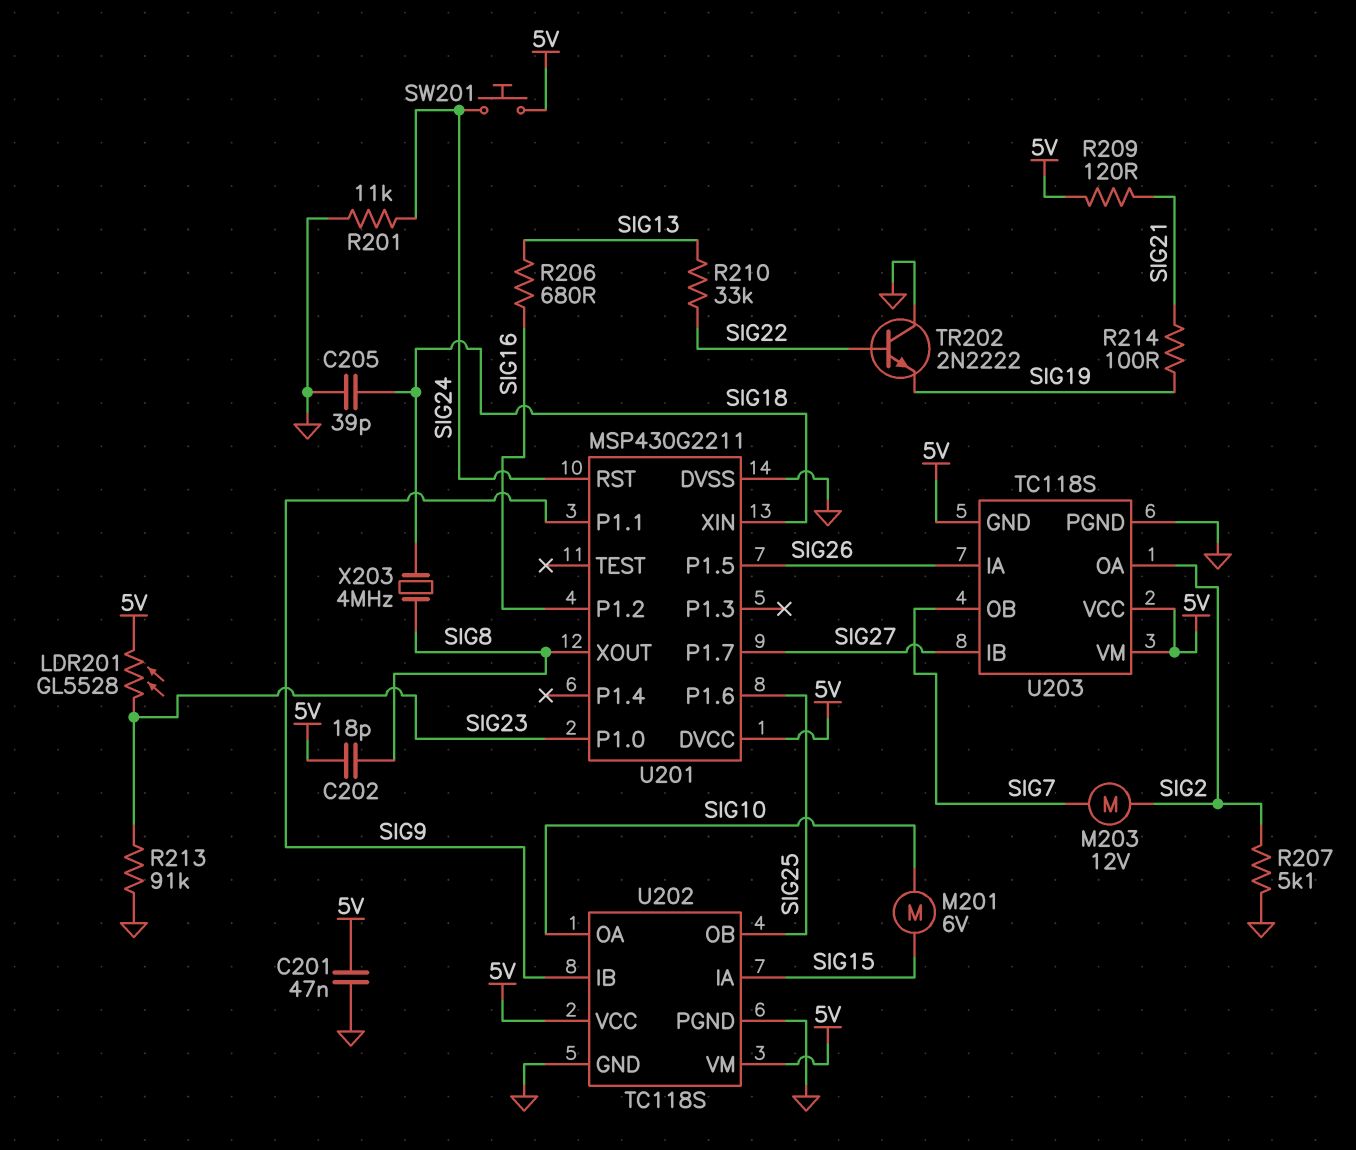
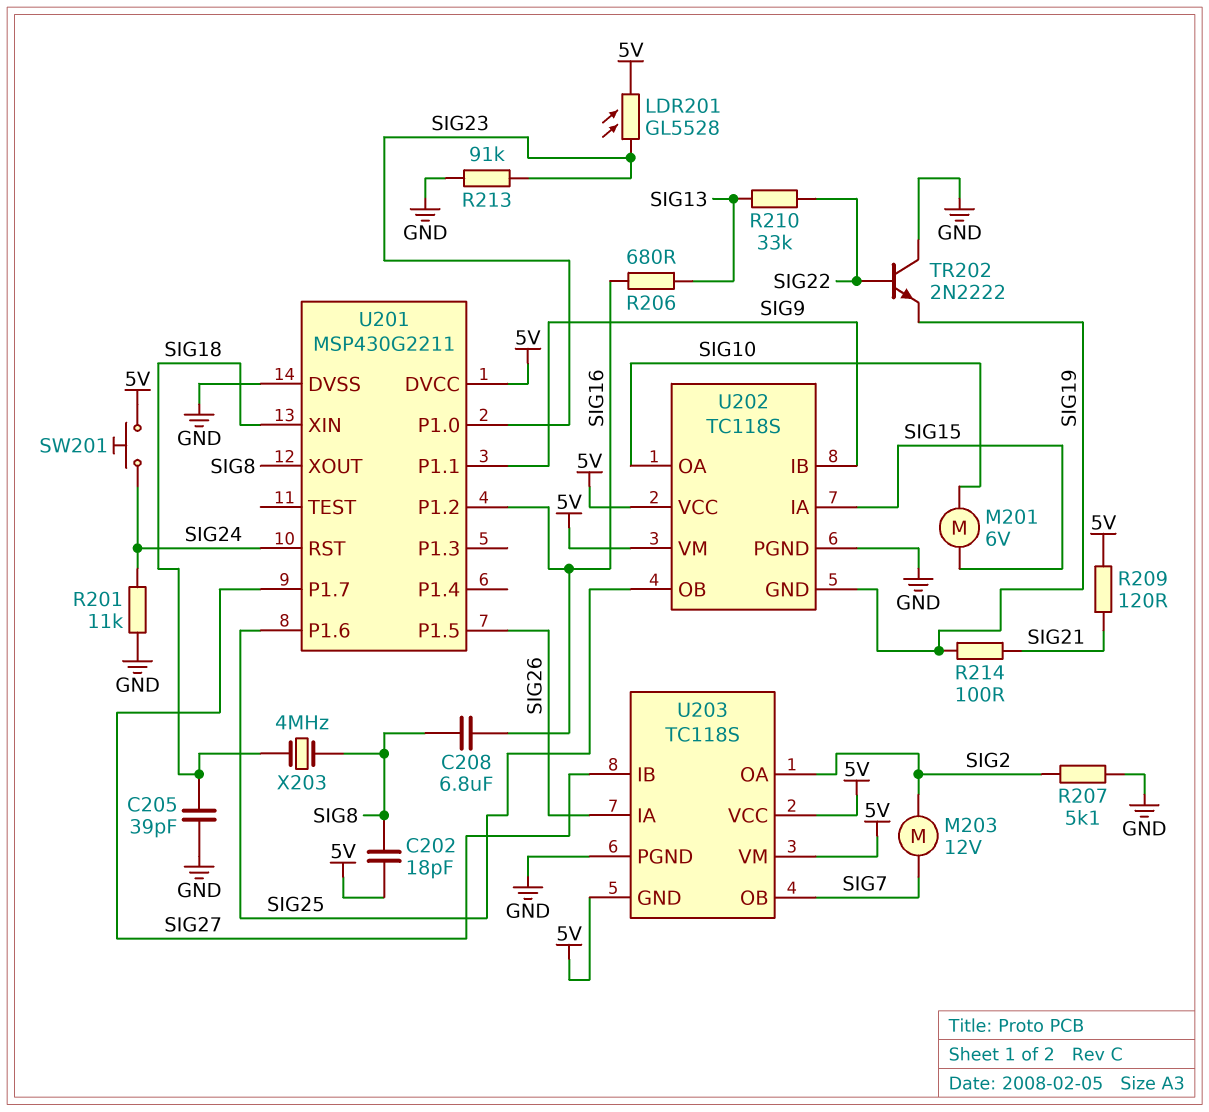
C201: 47nF (5V, GND) -> none
C208: none -> 6.8uF (SIG8, SIG16)
U202 pin GND: GND -> SIG19

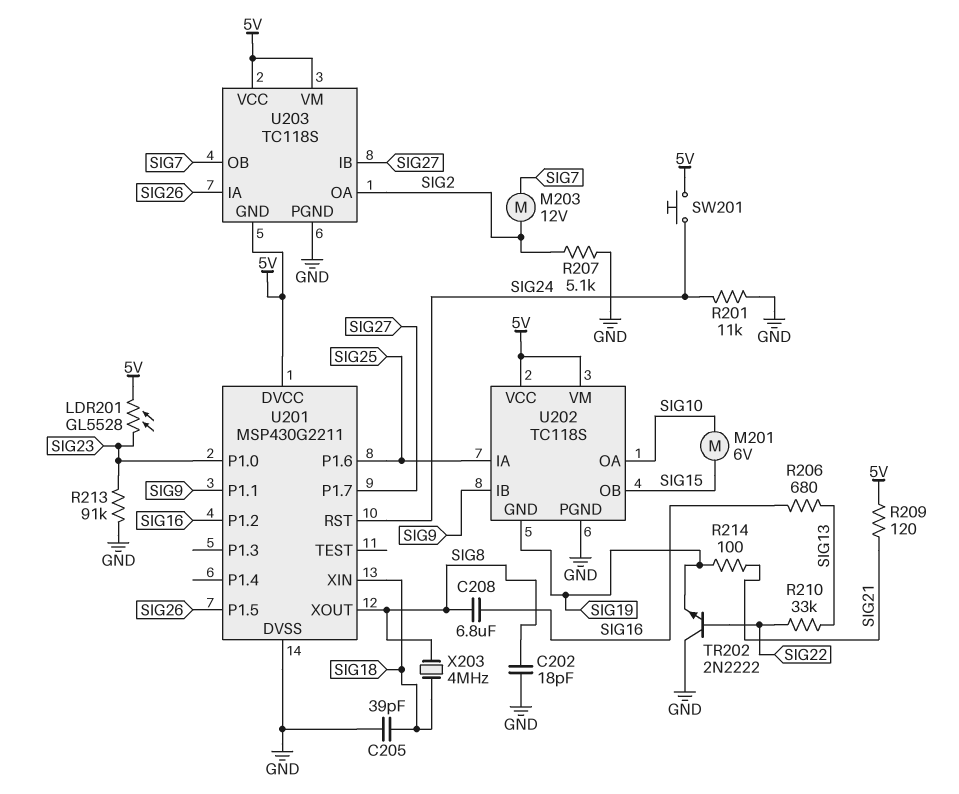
C202: 18pF (5V, SIG8) -> 18pF (GND, SIG8)
U202 pin IA: SIG15 -> SIG25
U202 pin OB: SIG25 -> SIG15

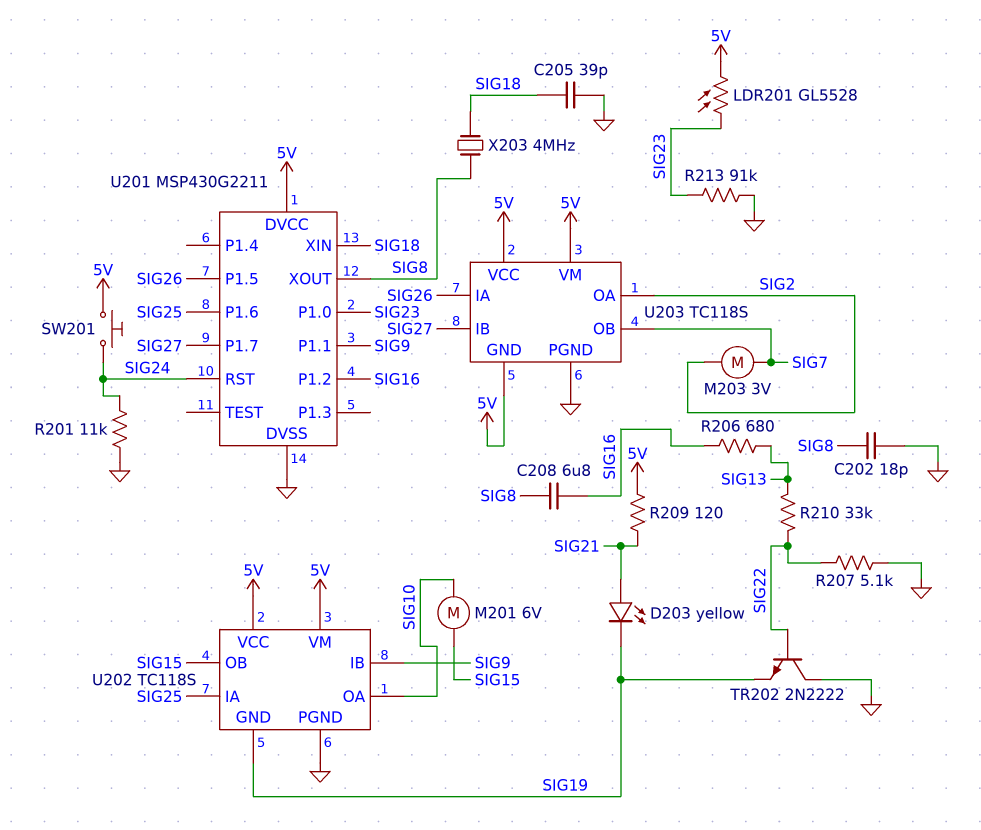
D203: none -> LED yellow (A SIG21, K SIG19)
M203: motor 12V (SIG2, SIG7) -> motor 3V (SIG2, SIG7)
R207: 5.1k (GND, SIG2) -> 5.1k (GND, SIG22)
R214: 100 (SIG19, SIG21) -> none

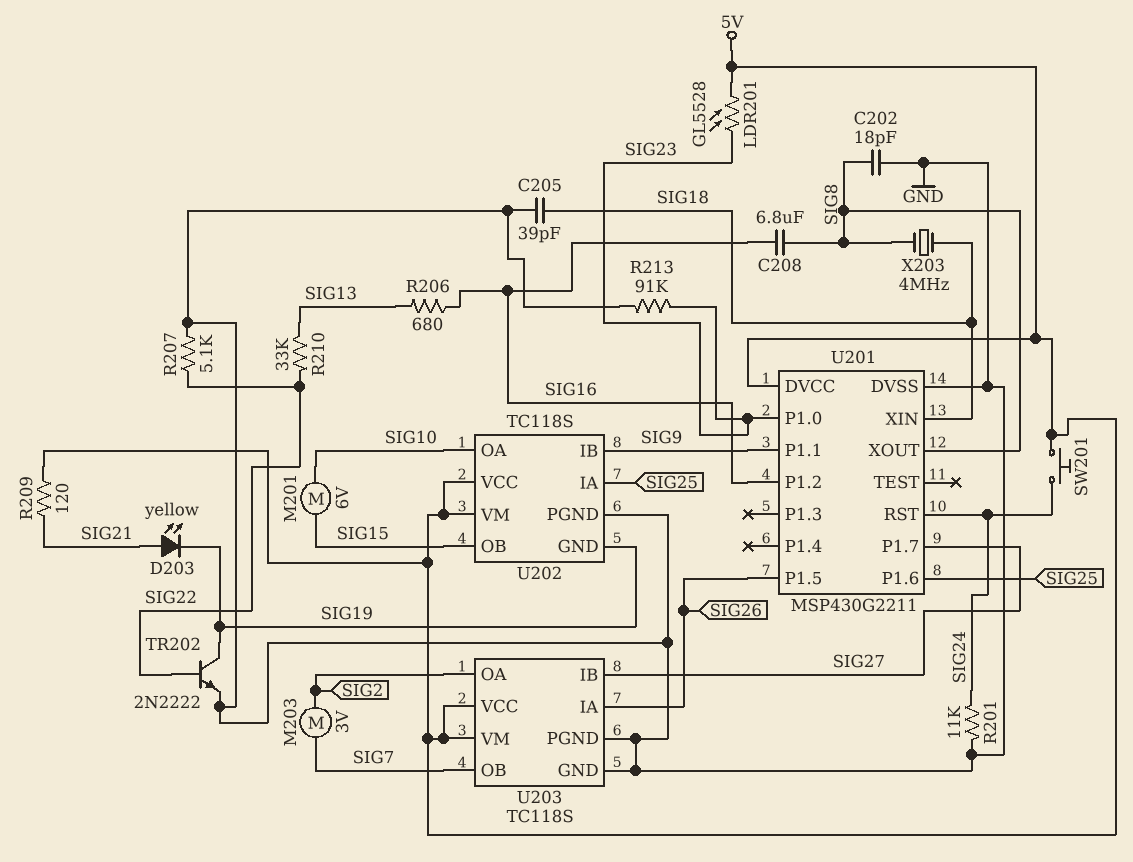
TR202: NPN 2N2222 (B SIG22, C GND, E SIG19) -> NPN 2N2222 (B SIG22, C SIG19, E GND)
U203 pin GND: 5V -> GND

